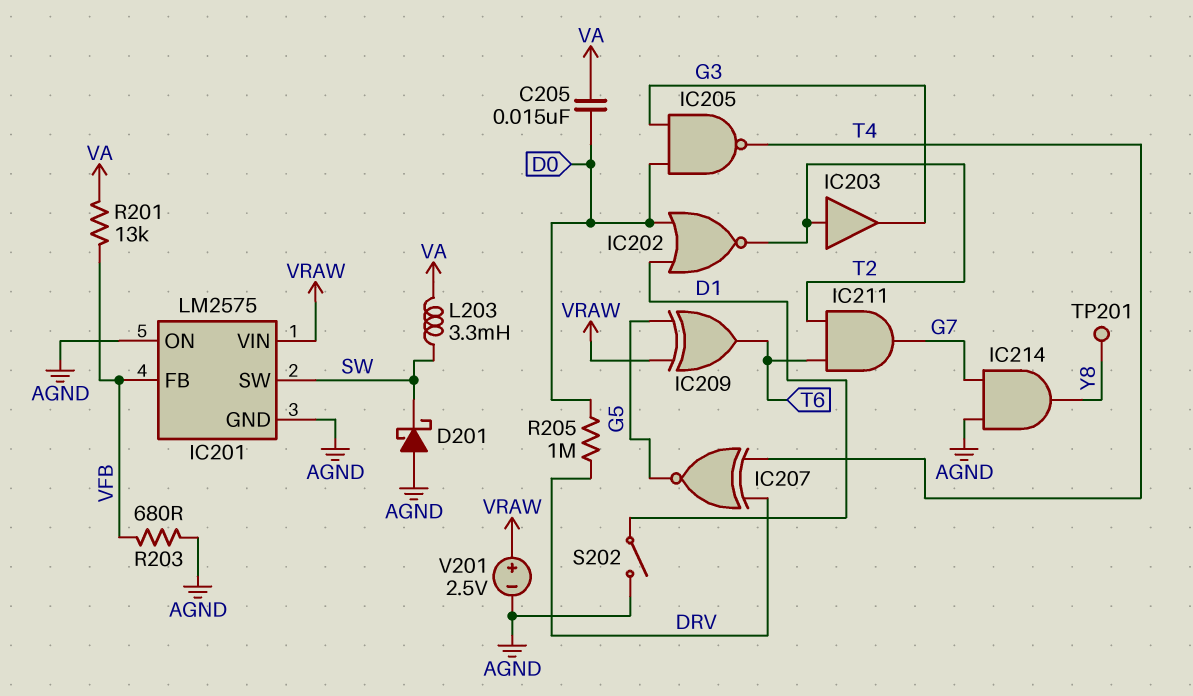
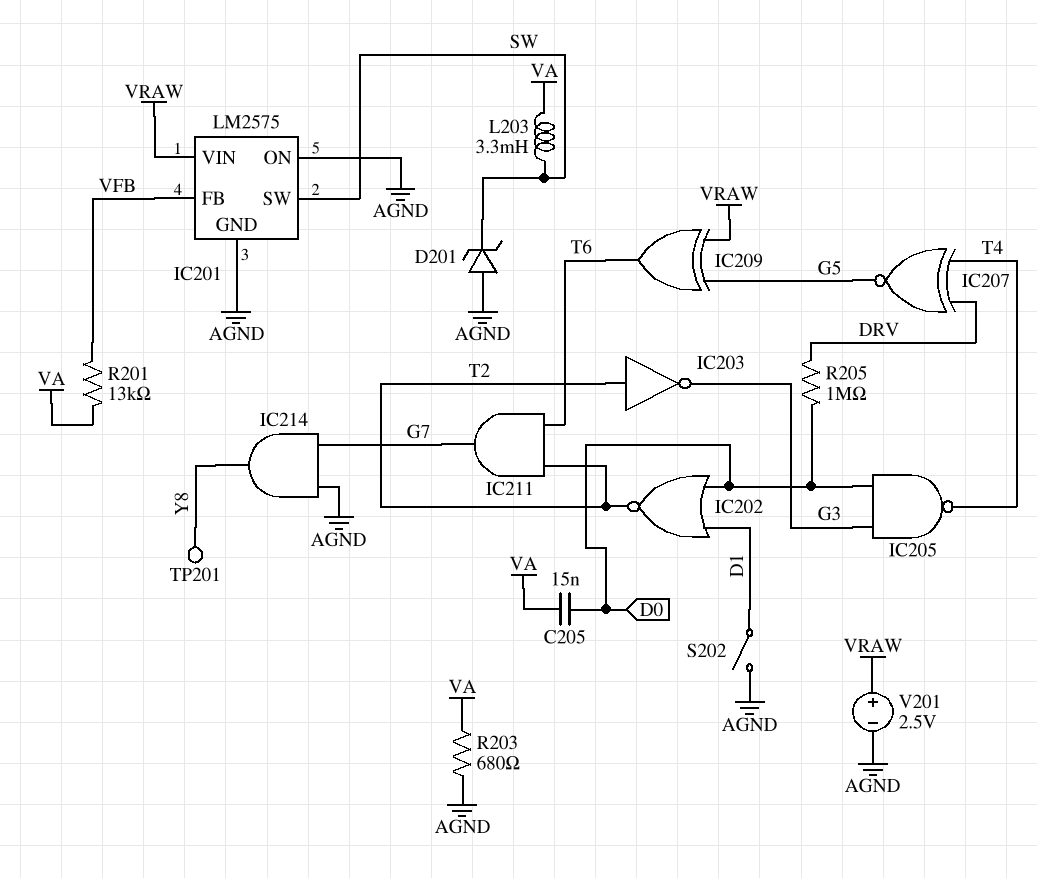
D201: schottky (A AGND, K SW) -> zener (A AGND, K SW)
IC203: buffer (in T2, out G3) -> NOT (in T2, out G3)
R203: 680 (AGND, VFB) -> 680 (AGND, VA)

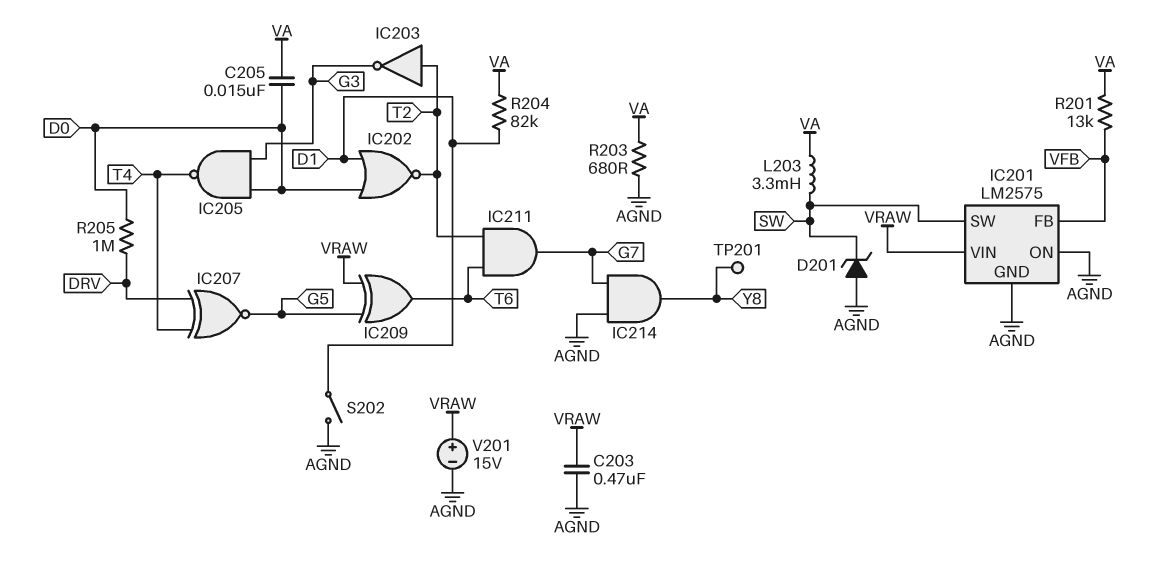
C203: none -> 470nF (AGND, VRAW)
R204: none -> 82k (D1, VA)
V201: 2.5V (plus VRAW, minus AGND) -> 15V (plus VRAW, minus AGND)

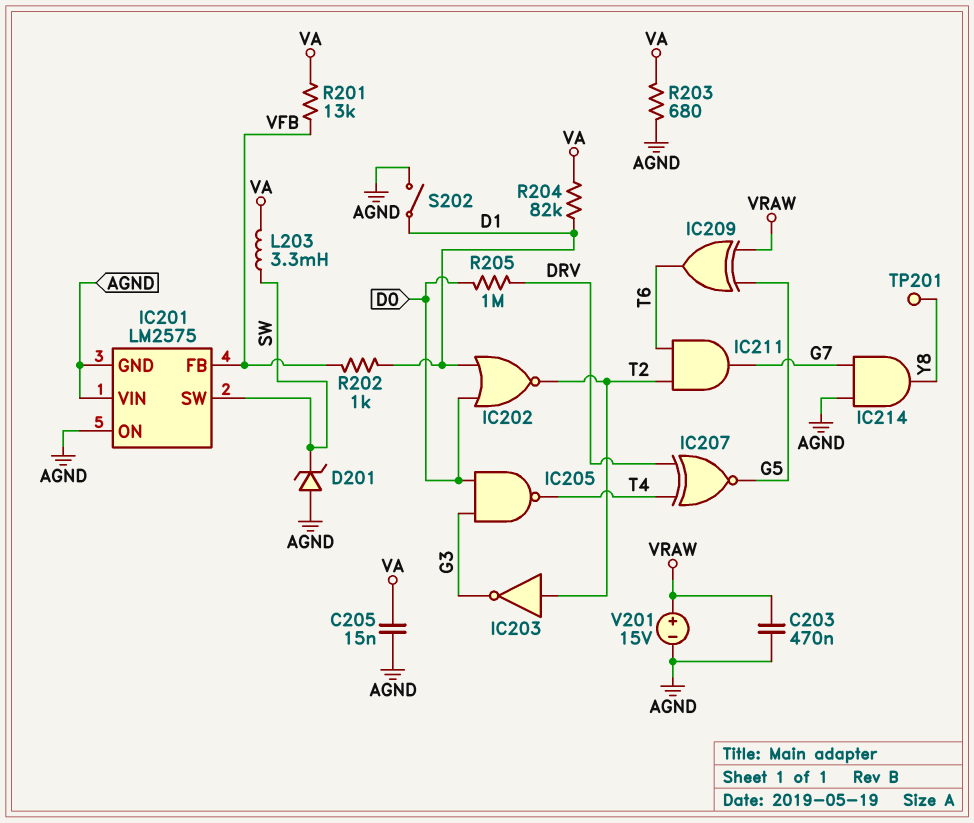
C205: 15nF (D0, VA) -> 15nF (AGND, VA)
IC201 pin VIN: VRAW -> AGND
R202: none -> 1k (D1, VFB)

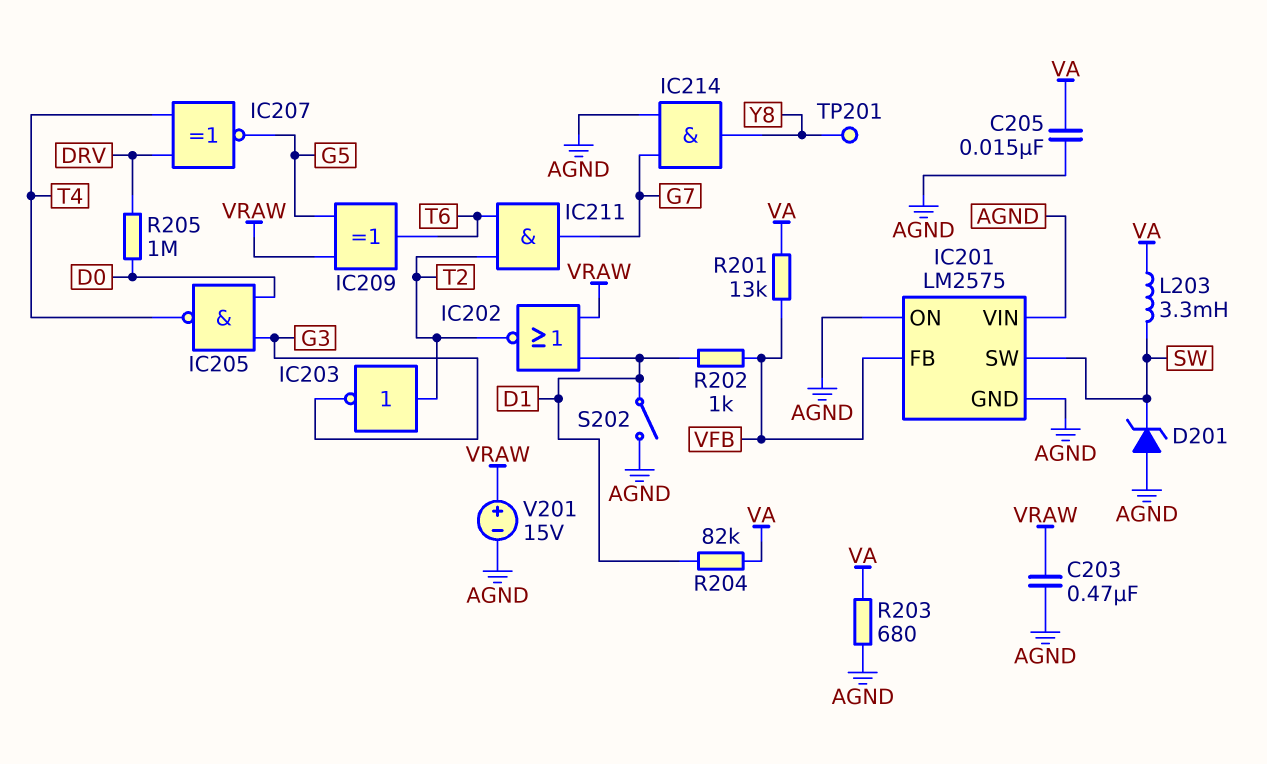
IC202: NOR (in D0, in D1, out T2) -> NOR (in D1, in VRAW, out T2)

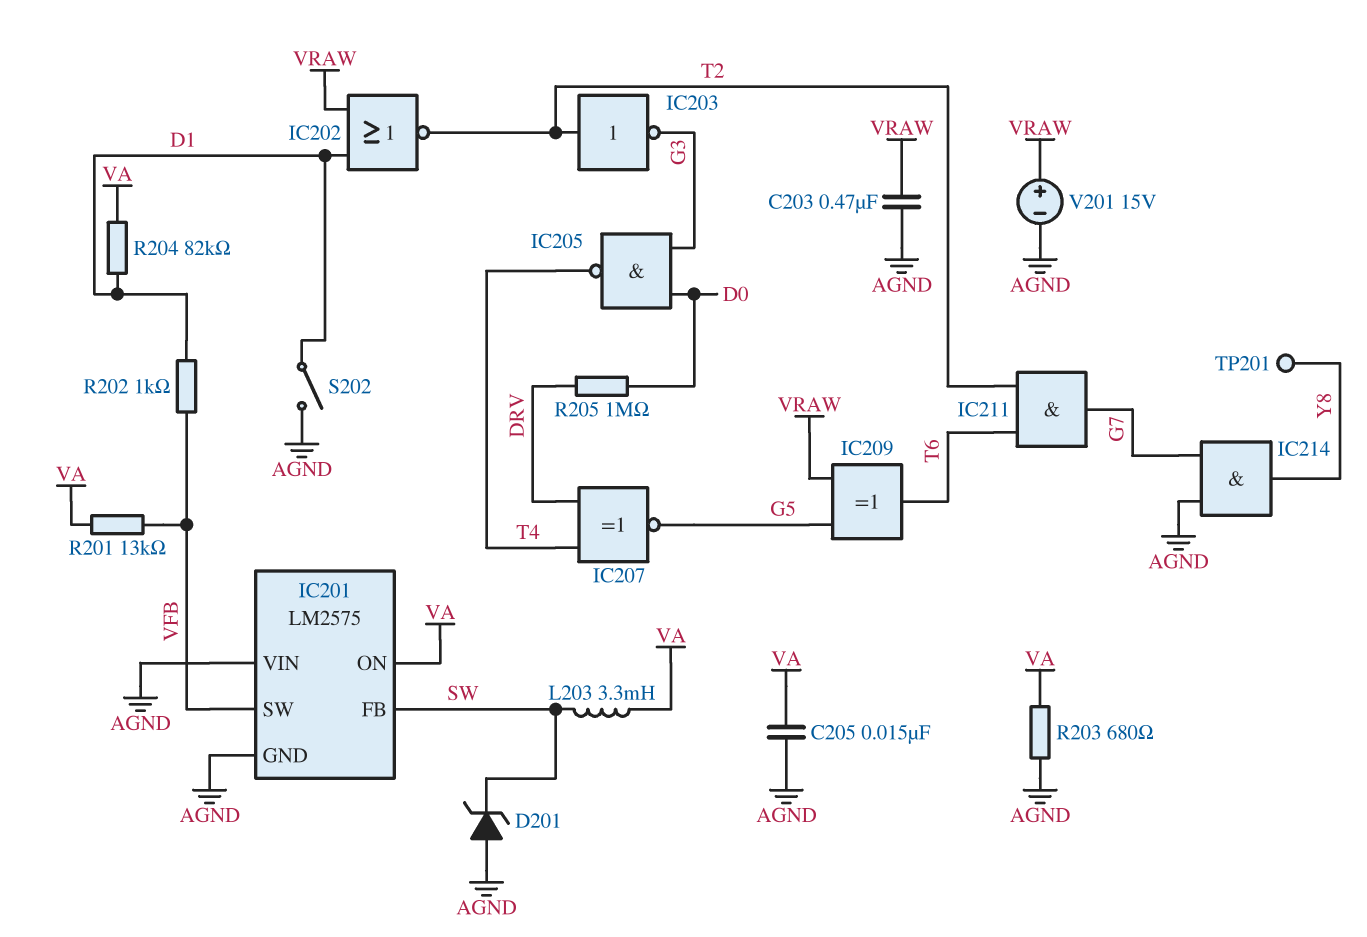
IC201 pin FB: VFB -> SW
IC201 pin ON: AGND -> VA
IC201 pin SW: SW -> VFB

